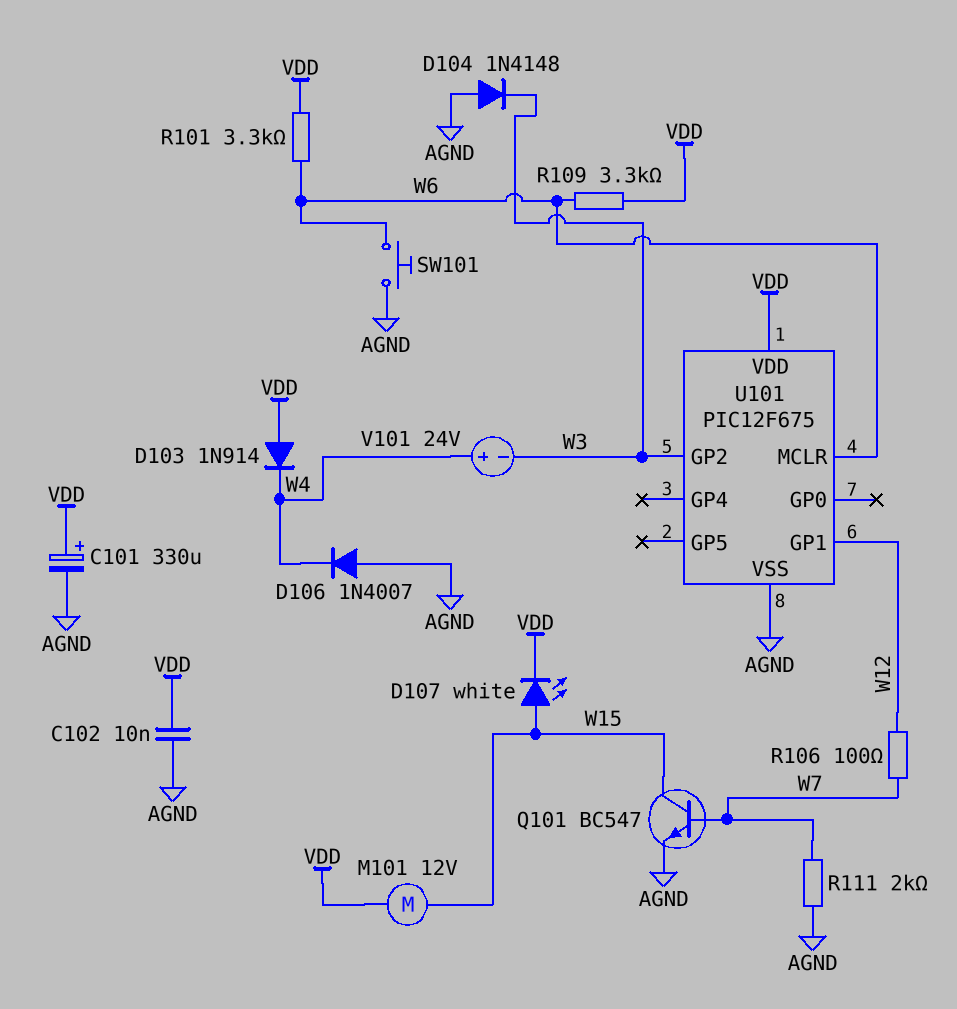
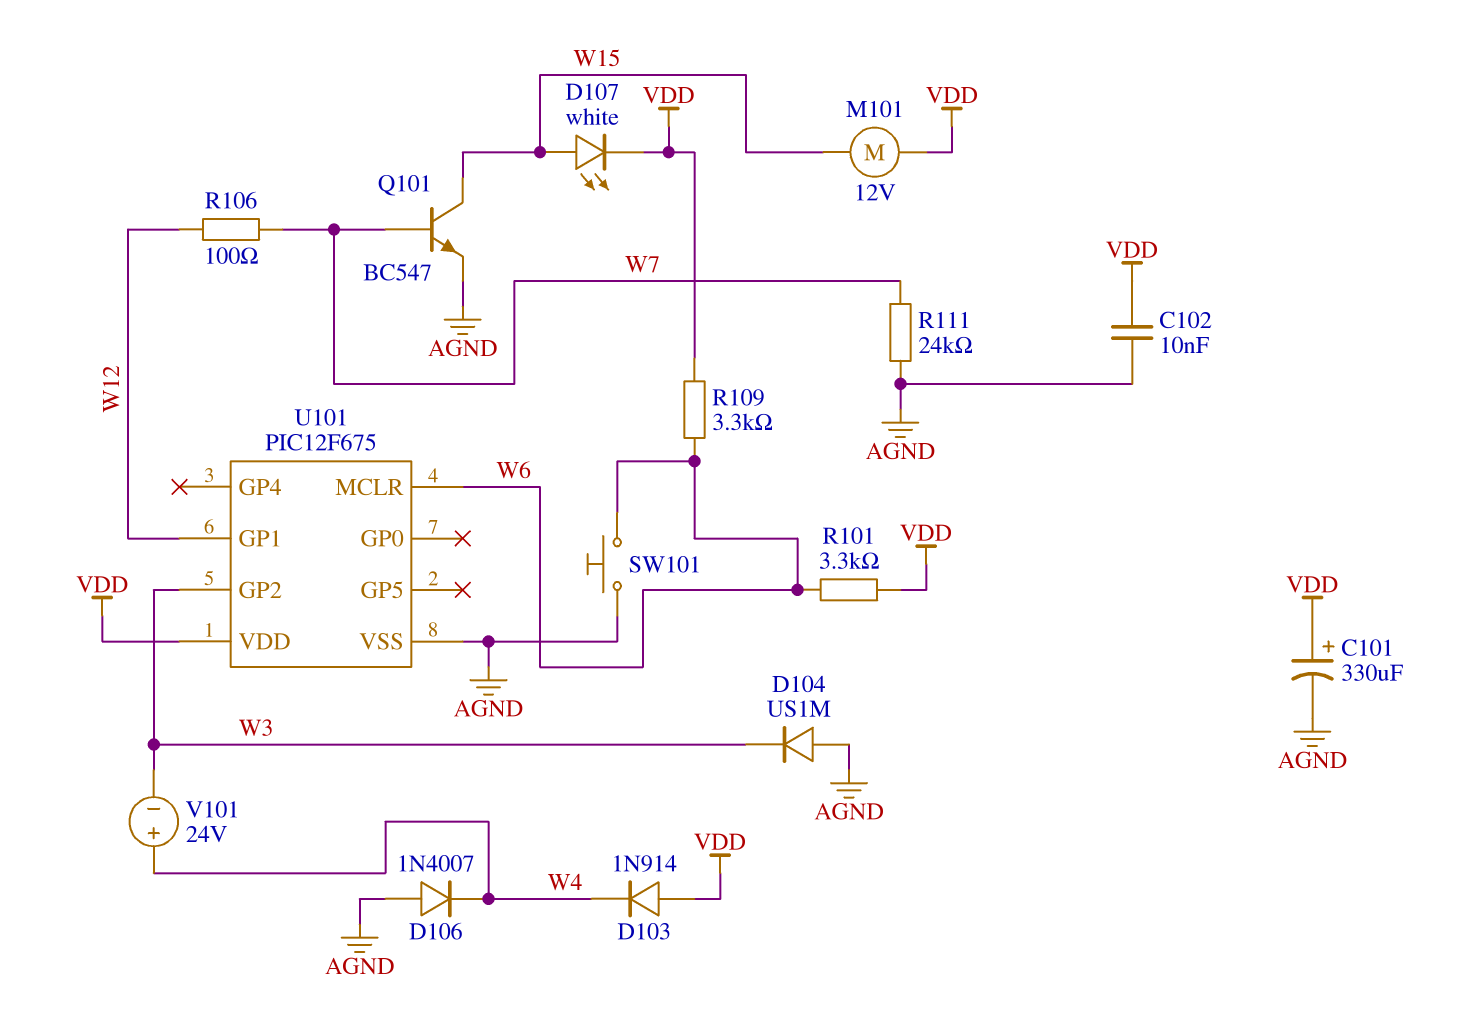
D104: diode 1N4148 (A AGND, K W3) -> diode US1M (A AGND, K W3)
R111: 2k (AGND, W7) -> 24k (AGND, W7)

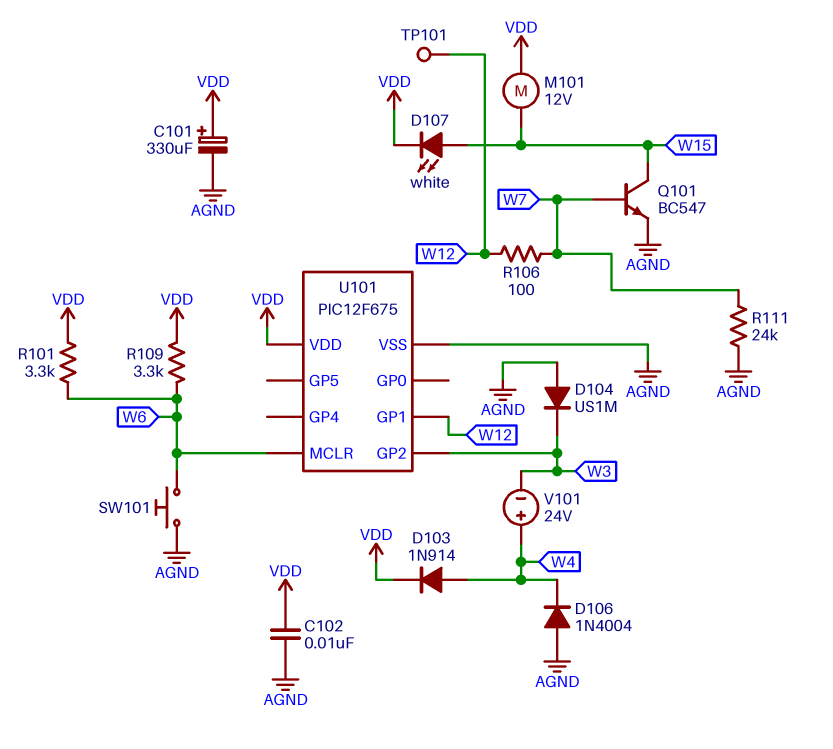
D103: diode 1N914 (A VDD, K W4) -> diode 1N914 (A W4, K VDD)
D106: diode 1N4007 (A AGND, K W4) -> diode 1N4004 (A AGND, K W4)
TP101: none -> test point (W12)

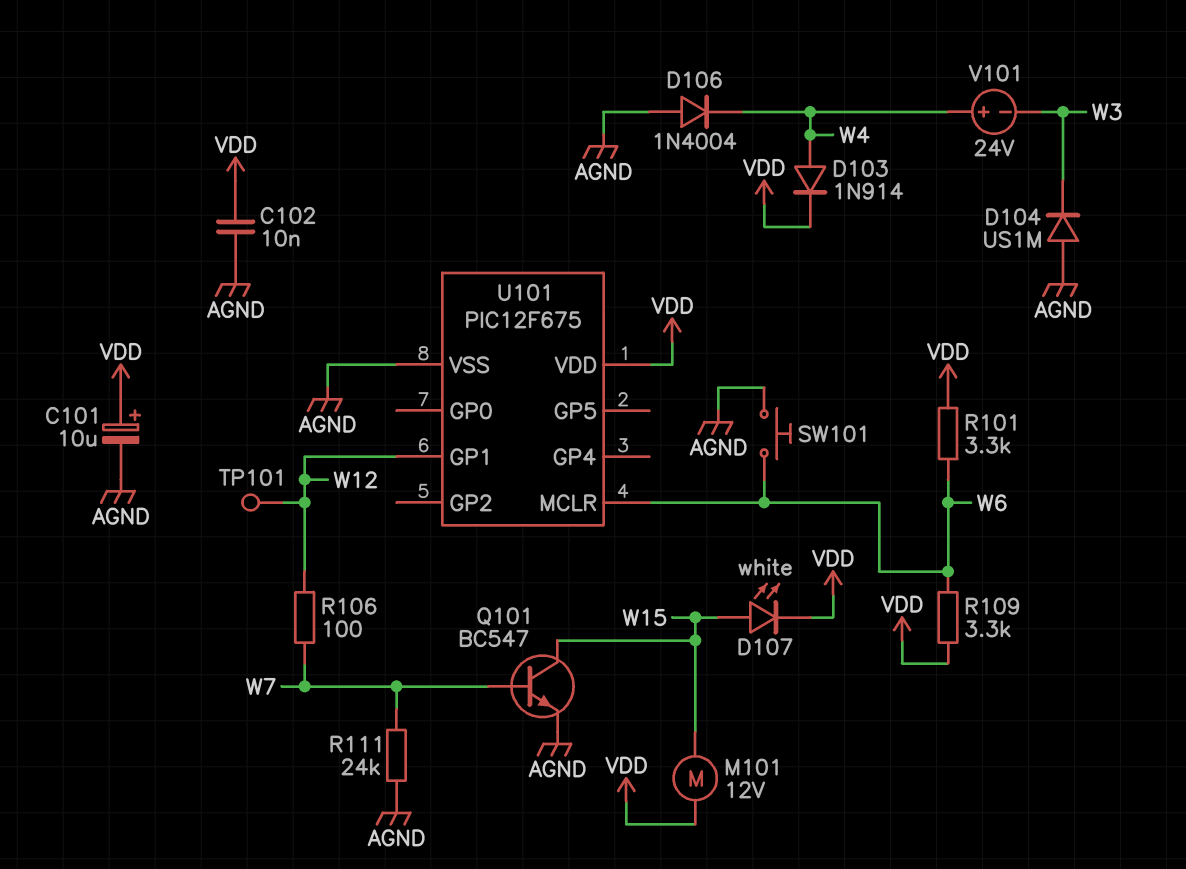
C101: 330uF (plus VDD, minus AGND) -> 10uF (plus VDD, minus AGND)
U101 pin GP2: W3 -> none

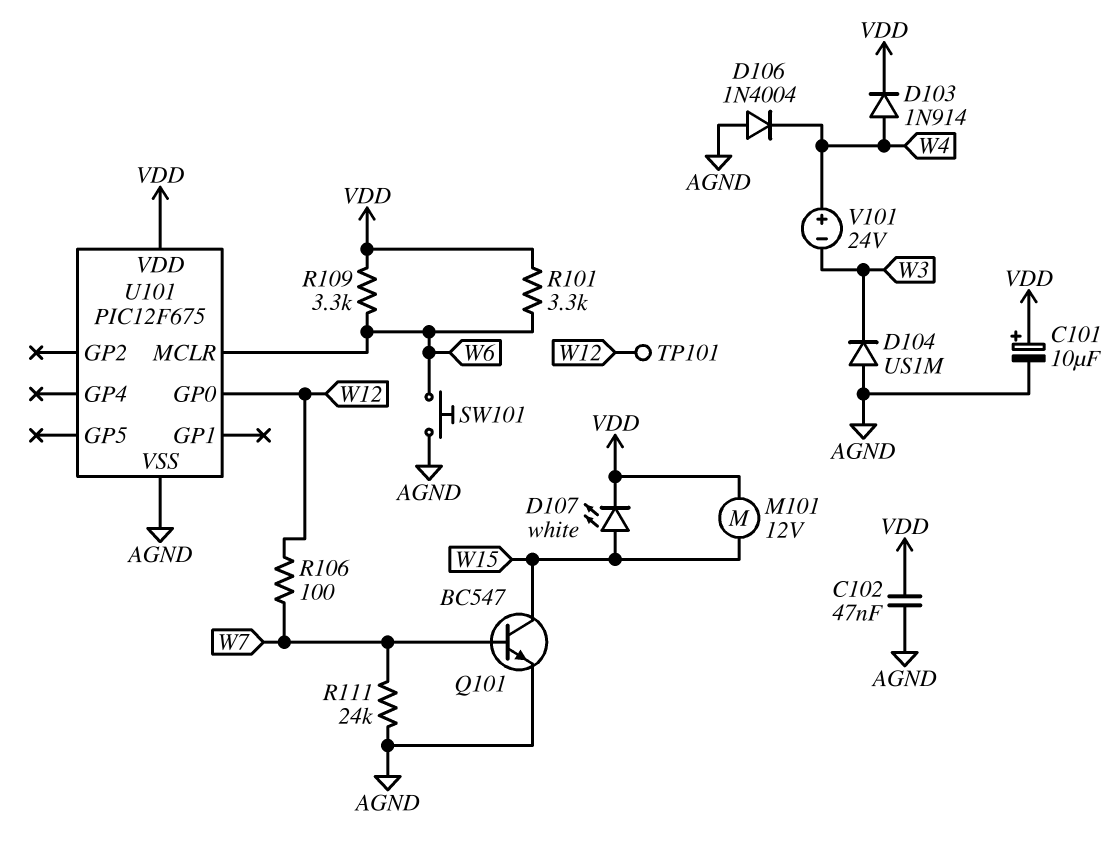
C102: 10nF (AGND, VDD) -> 47nF (AGND, VDD)
U101 pin GP0: none -> W12
U101 pin GP1: W12 -> none

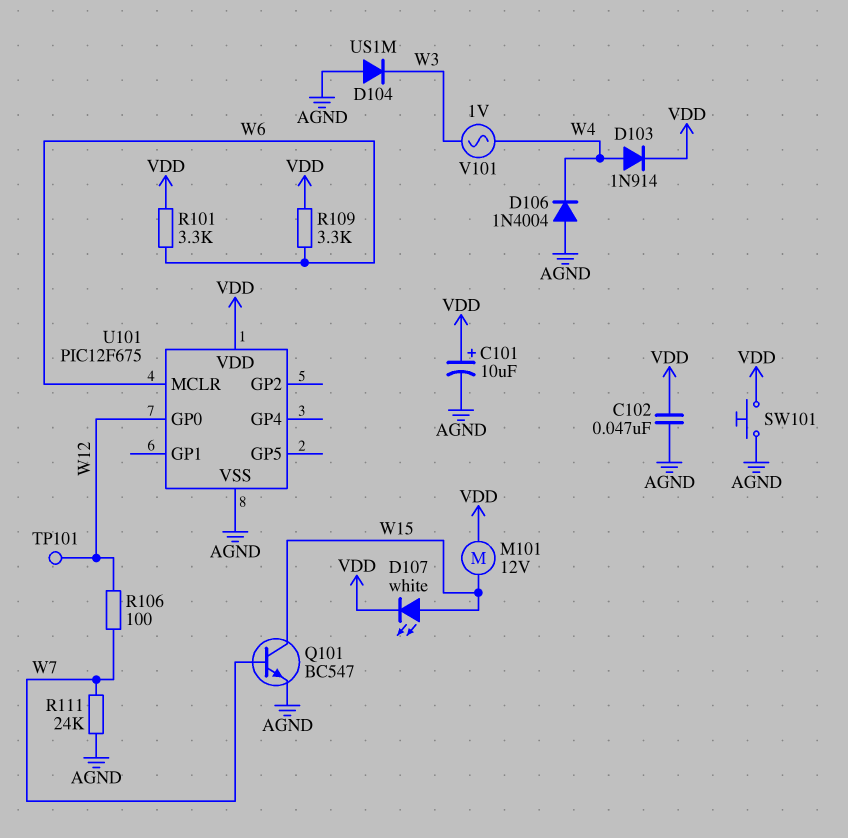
SW101: button (AGND, W6) -> button (AGND, VDD)
V101: 24V (plus W4, minus W3) -> AC 1V (W3, W4)

